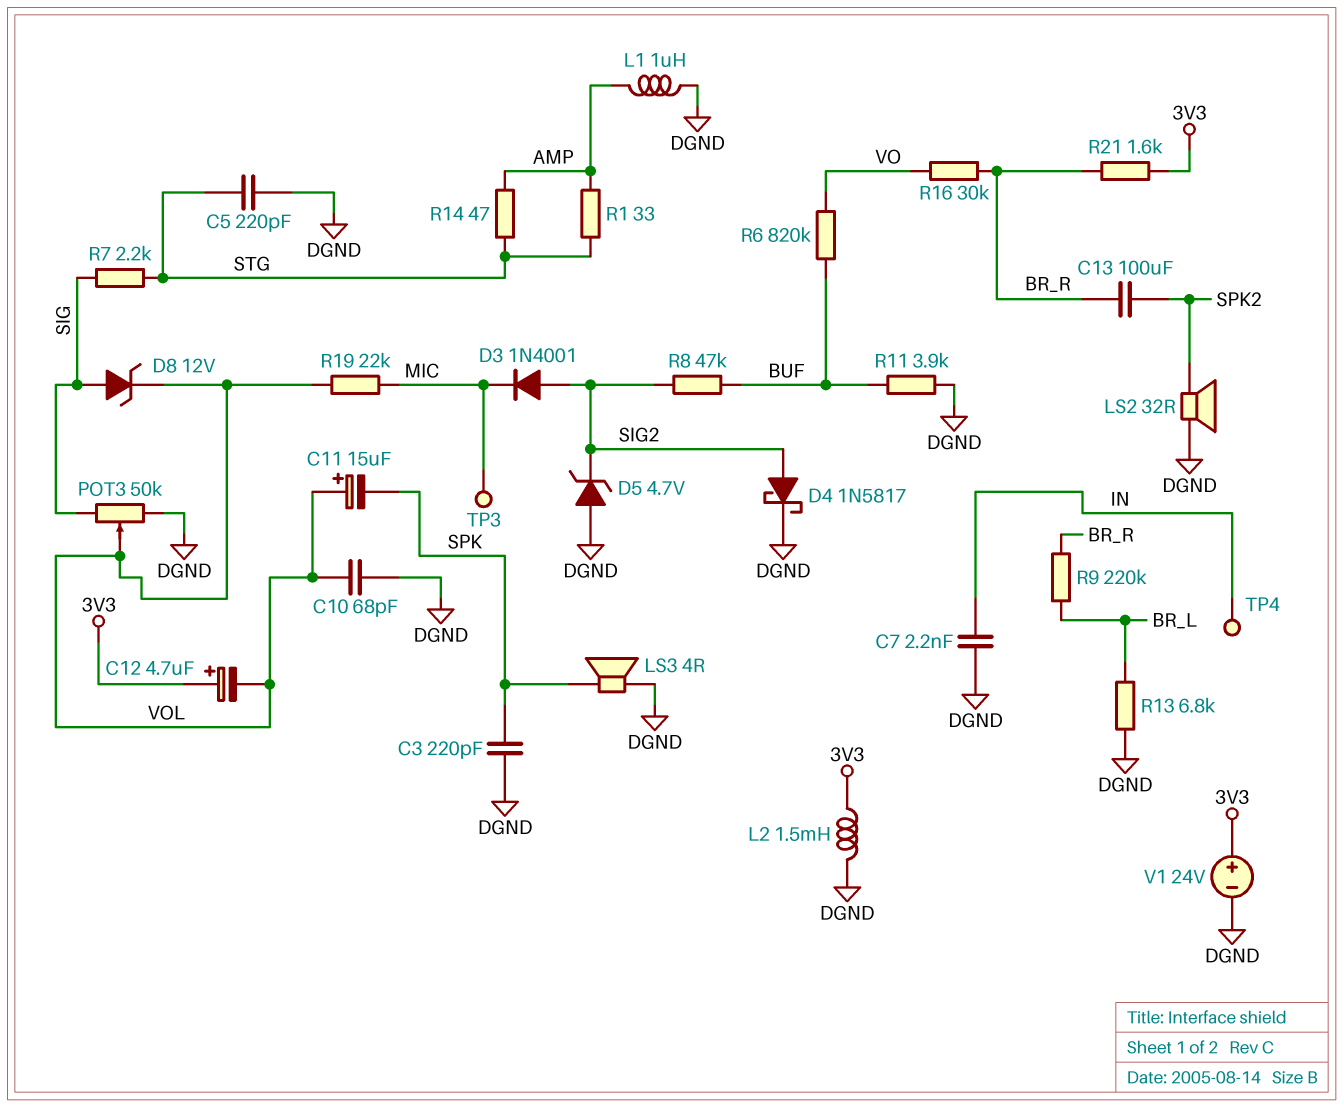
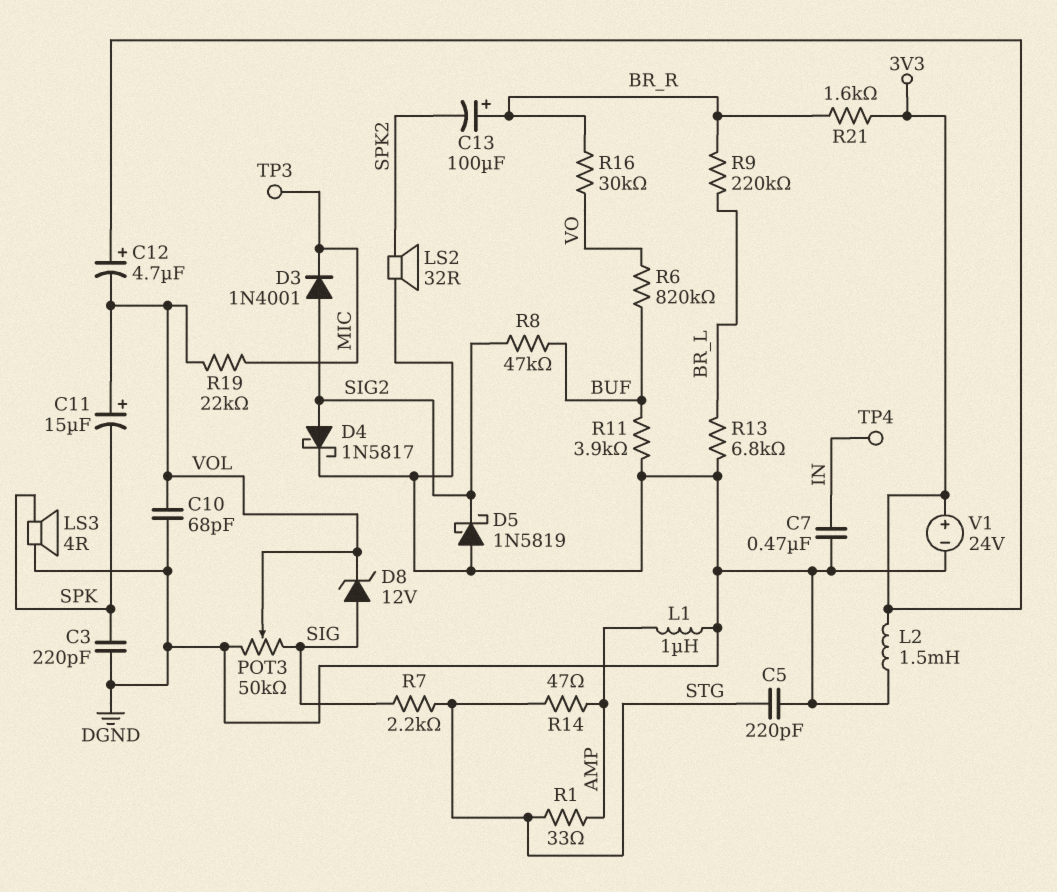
C7: 2.2nF (DGND, IN) -> 470nF (DGND, IN)
C13: 100uF (BR_R, SPK2) -> 100uF (plus BR_R, minus SPK2)
D5: zener 4.7V (A DGND, K SIG2) -> schottky 1N5819 (A DGND, K SIG2)

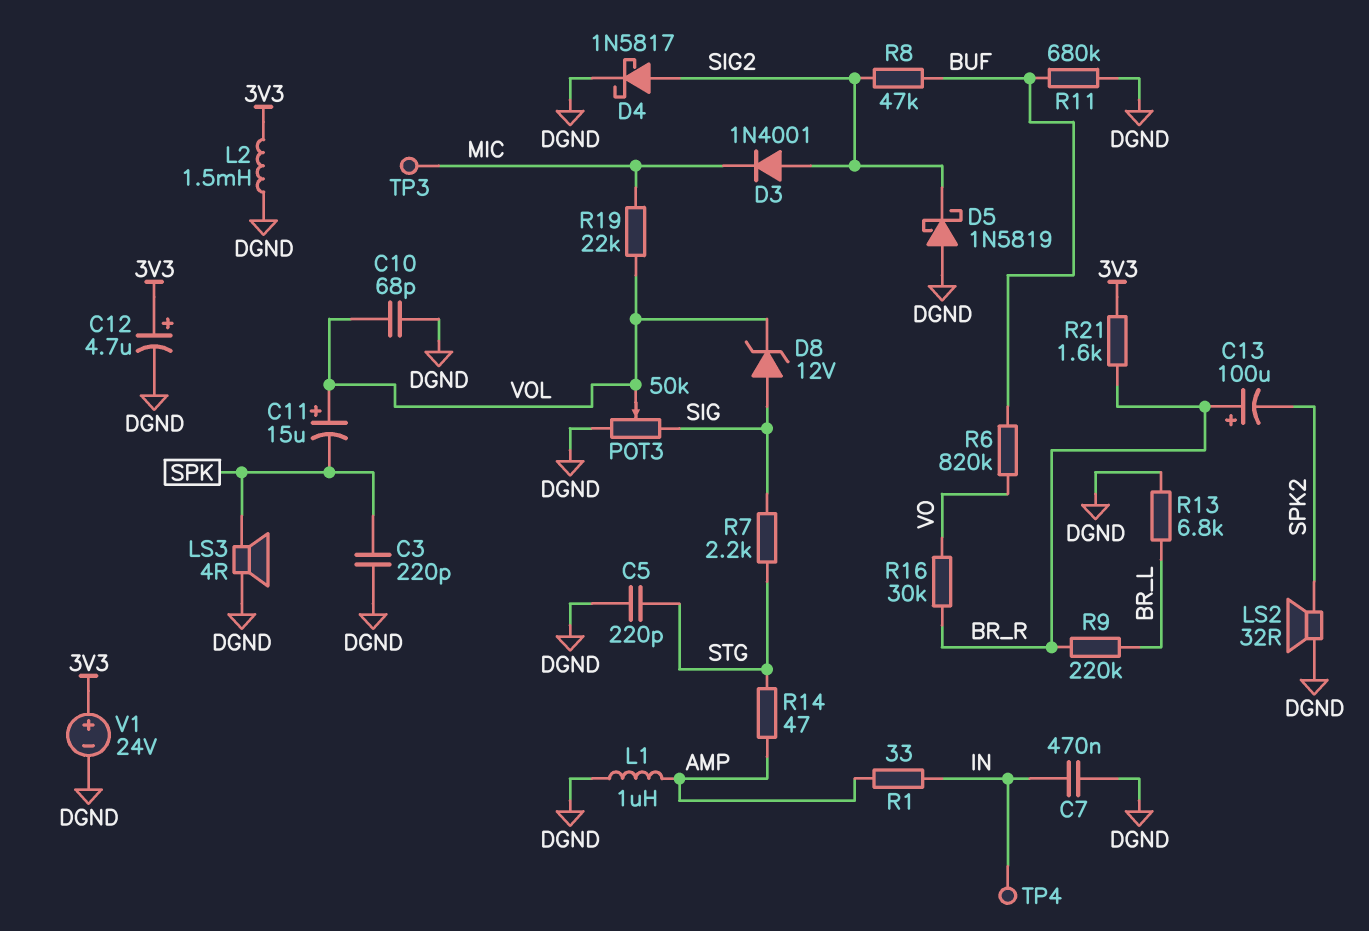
C12: 4.7uF (plus 3V3, minus VOL) -> 4.7uF (plus 3V3, minus DGND)
R1: 33 (AMP, STG) -> 33 (AMP, IN)
R11: 3.9k (BUF, DGND) -> 680k (BUF, DGND)

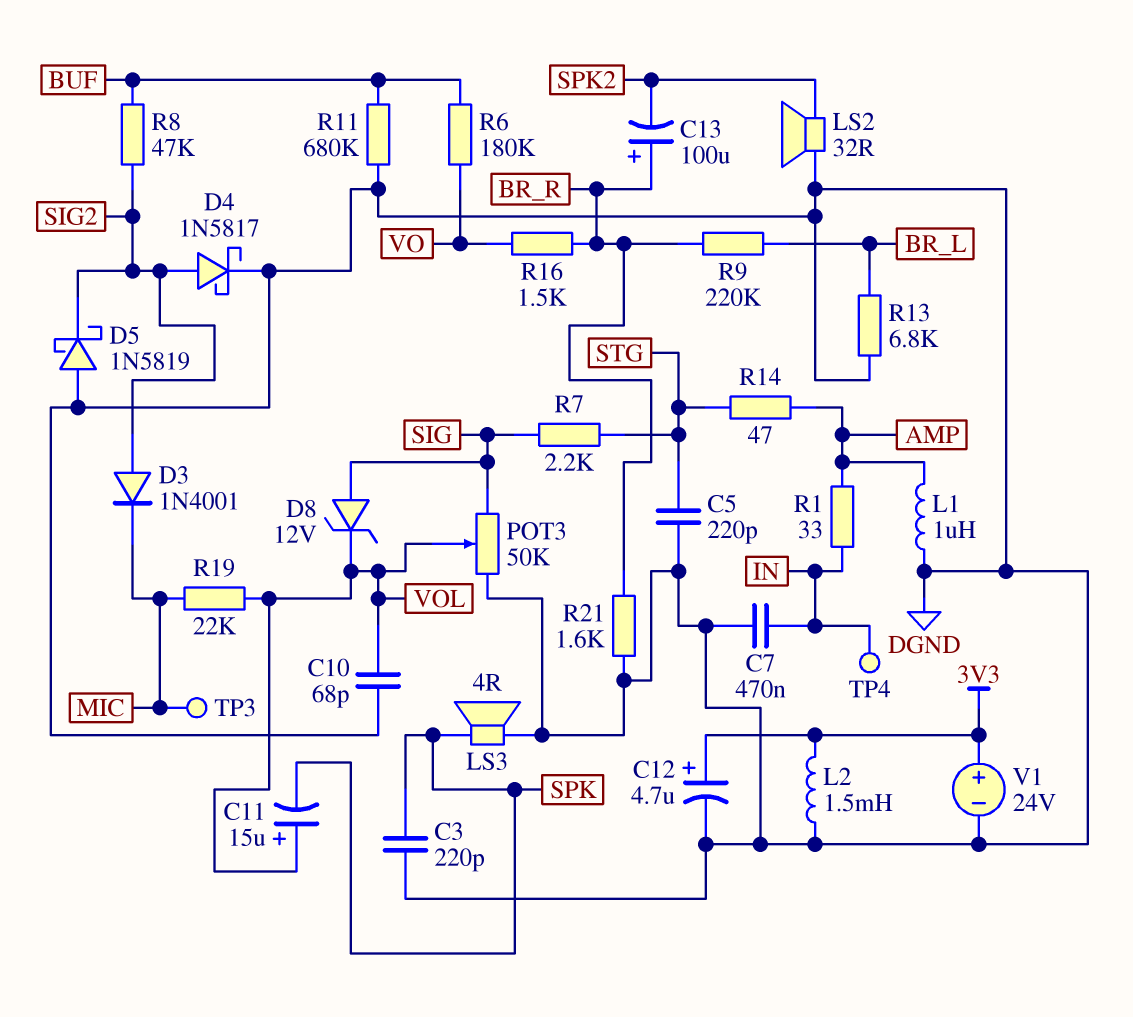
R6: 820k (BUF, VO) -> 180k (BUF, VO)
R16: 30k (BR_R, VO) -> 1.5k (BR_R, VO)
R21: 1.6k (3V3, BR_R) -> 1.6k (BR_R, DGND)

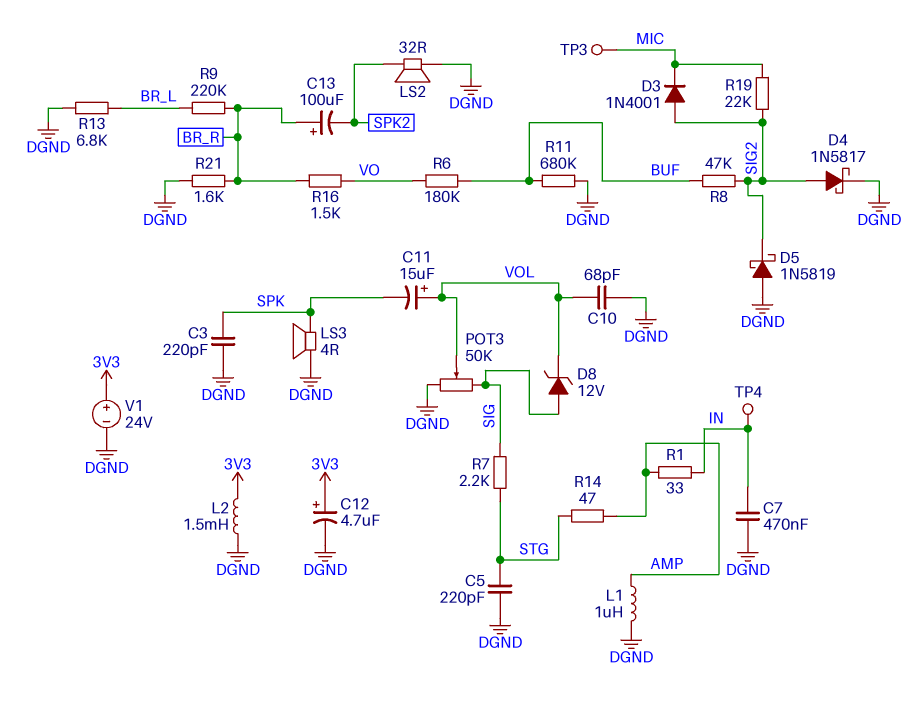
R19: 22k (MIC, VOL) -> 22k (MIC, SIG2)

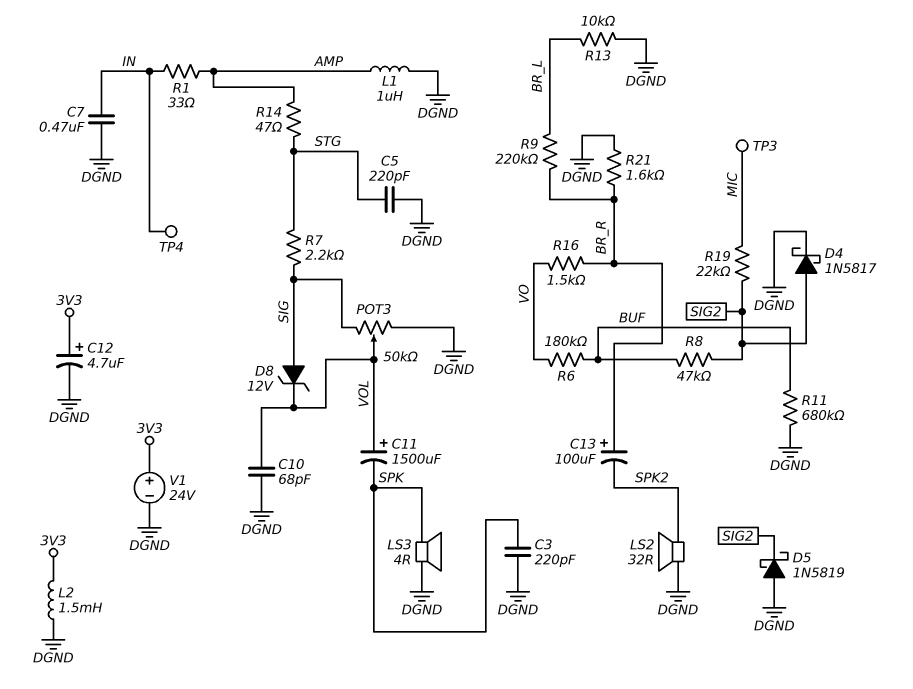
C11: 15uF (plus VOL, minus SPK) -> 1500uF (plus VOL, minus SPK)
D3: diode 1N4001 (A SIG2, K MIC) -> none
R13: 6.8k (BR_L, DGND) -> 10k (BR_L, DGND)

